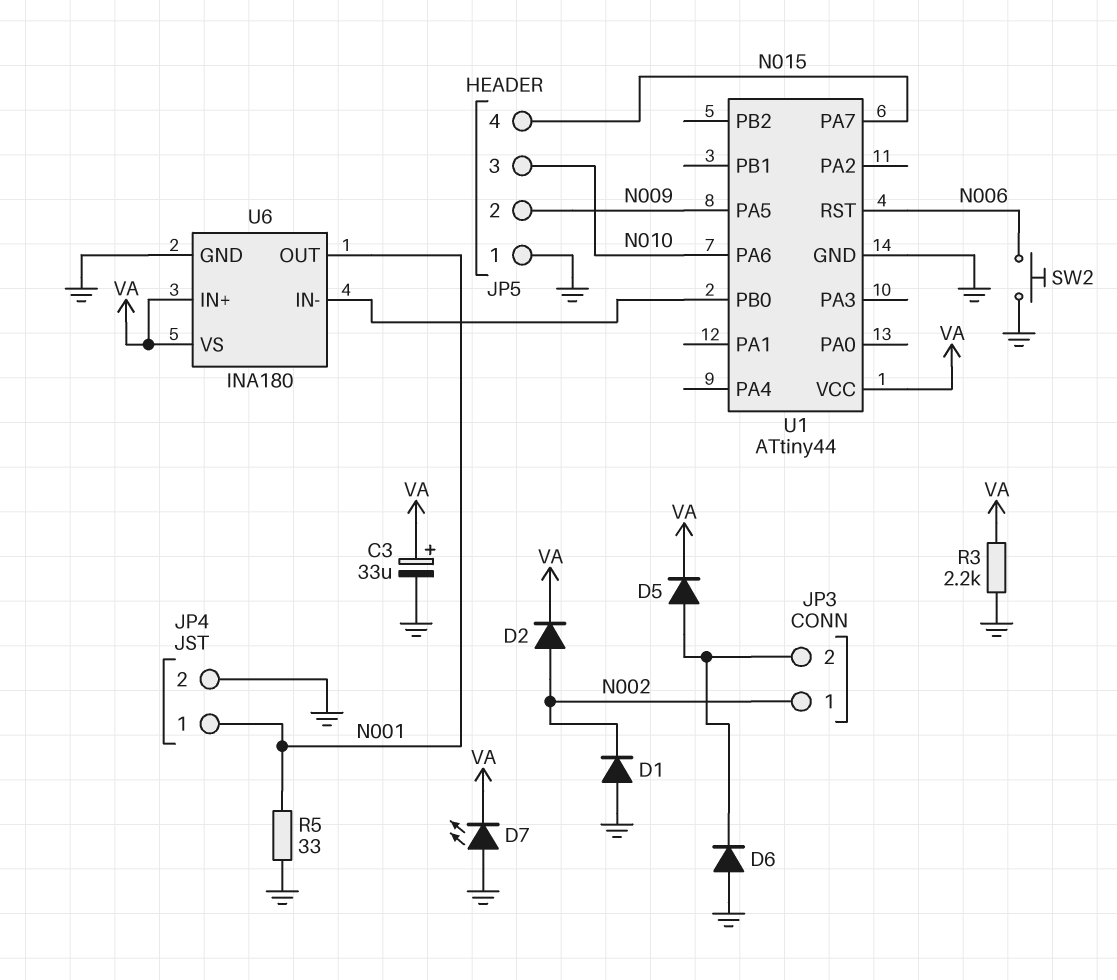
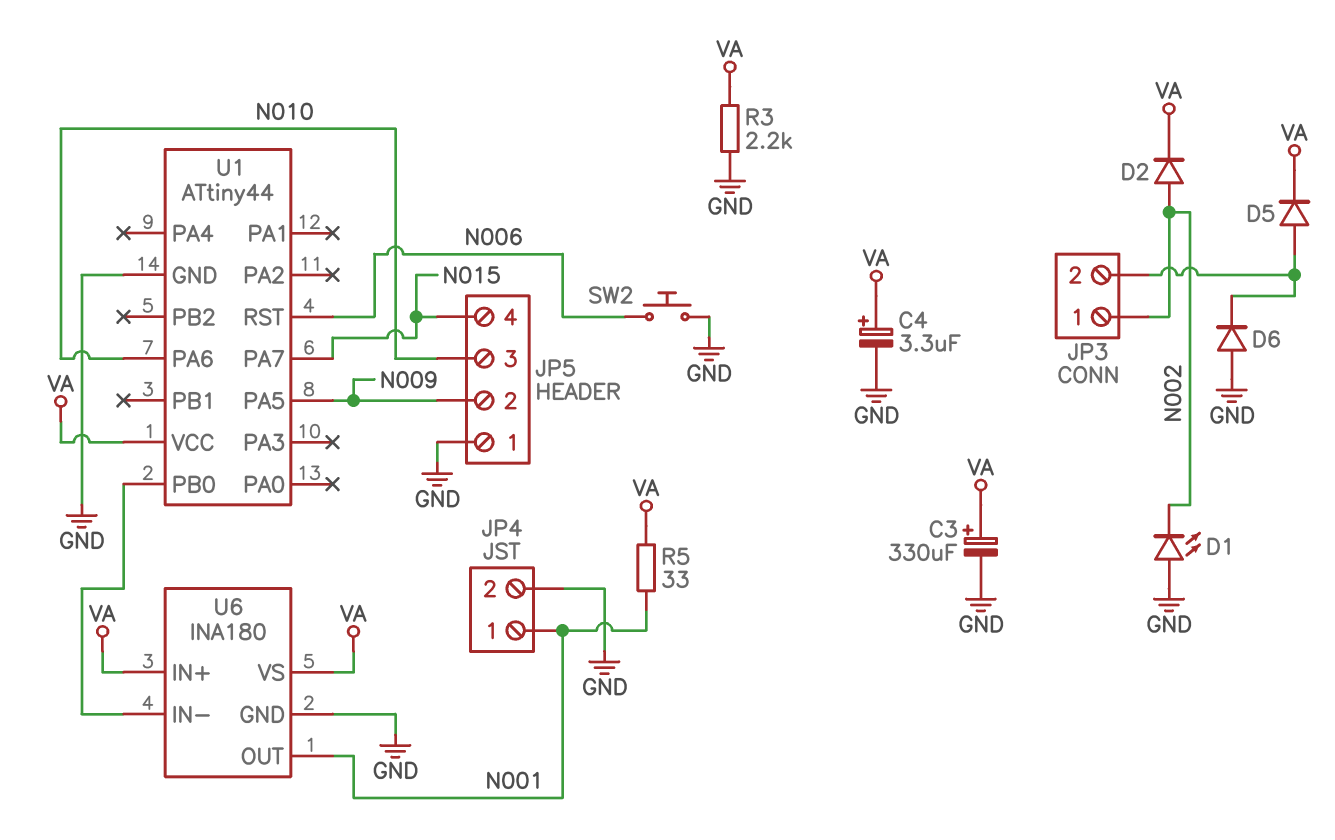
C3: 33uF (plus VA, minus GND) -> 330uF (plus VA, minus GND)
C4: none -> 3.3uF (plus VA, minus GND)
D1: diode (A GND, K N002) -> LED (A GND, K N002)
D7: LED (A GND, K VA) -> none
R5: 33 (GND, N001) -> 33 (N001, VA)

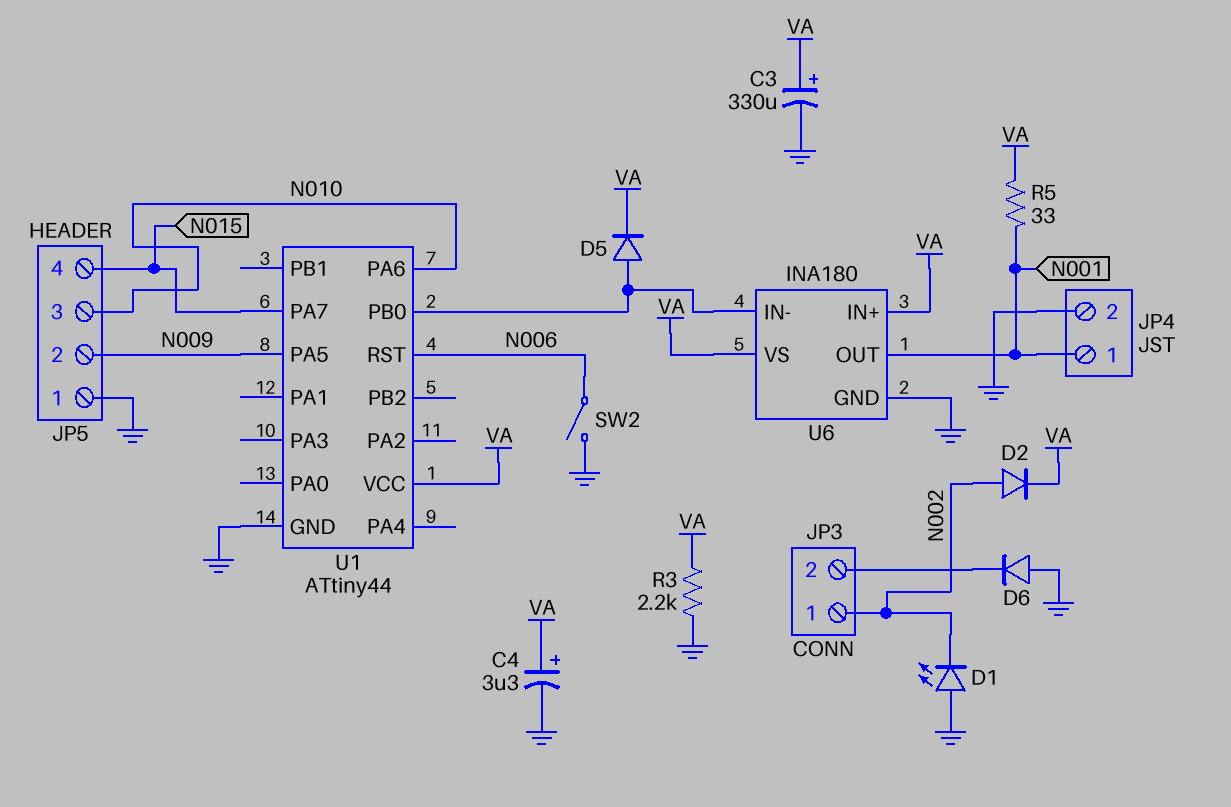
D5: diode (A JP3/2, K VA) -> diode (A U1/PB0, K VA)
SW2: button (GND, N006) -> switch (GND, N006)

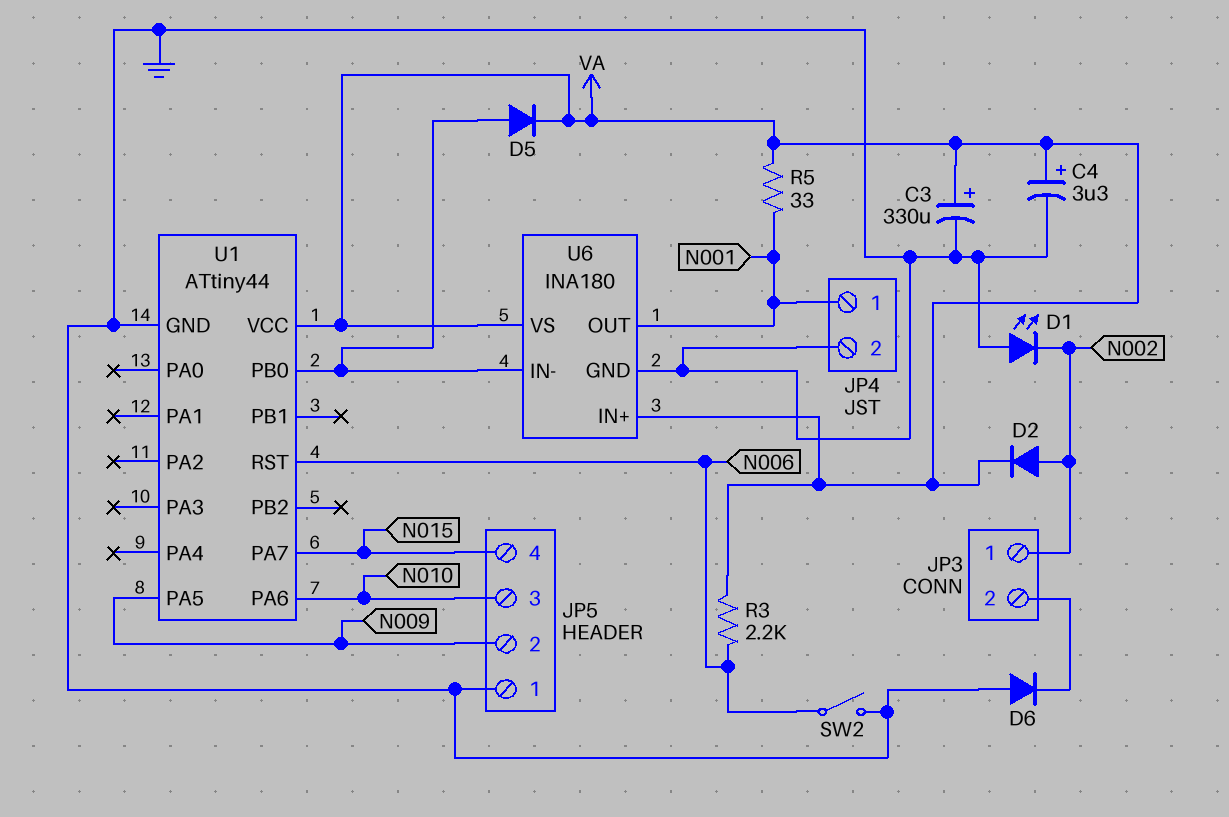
R3: 2.2k (GND, VA) -> 2.2k (N006, VA)

